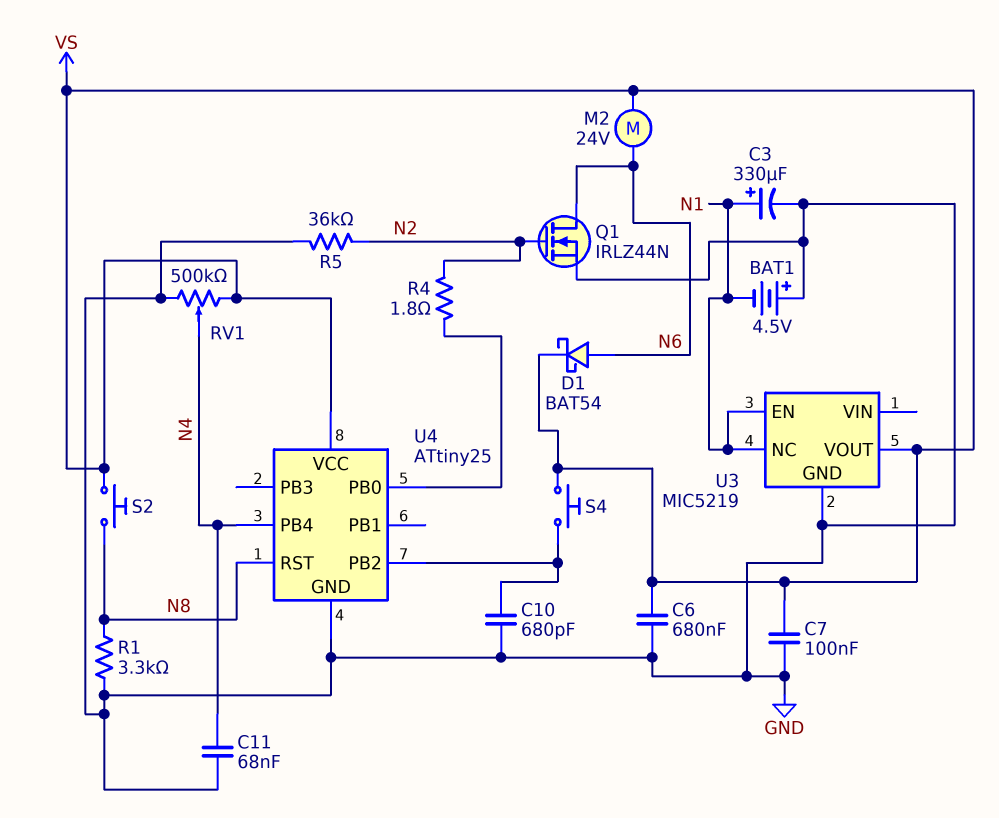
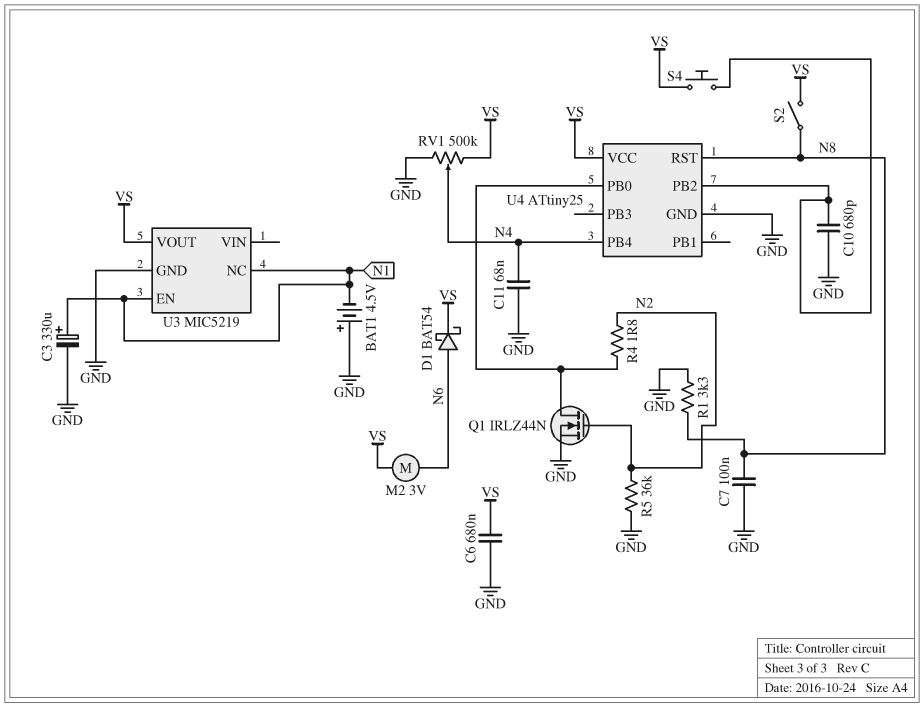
C7: 100nF (GND, VS) -> 100nF (GND, N8)
M2: motor 24V (N6, VS) -> motor 3V (N6, VS)
Q1: NMOS IRLZ44N (G N2, D N6, S GND) -> NMOS IRLZ44N (G N2, D U4/PB0, S GND)
S2: button (N8, VS) -> switch (N8, VS)

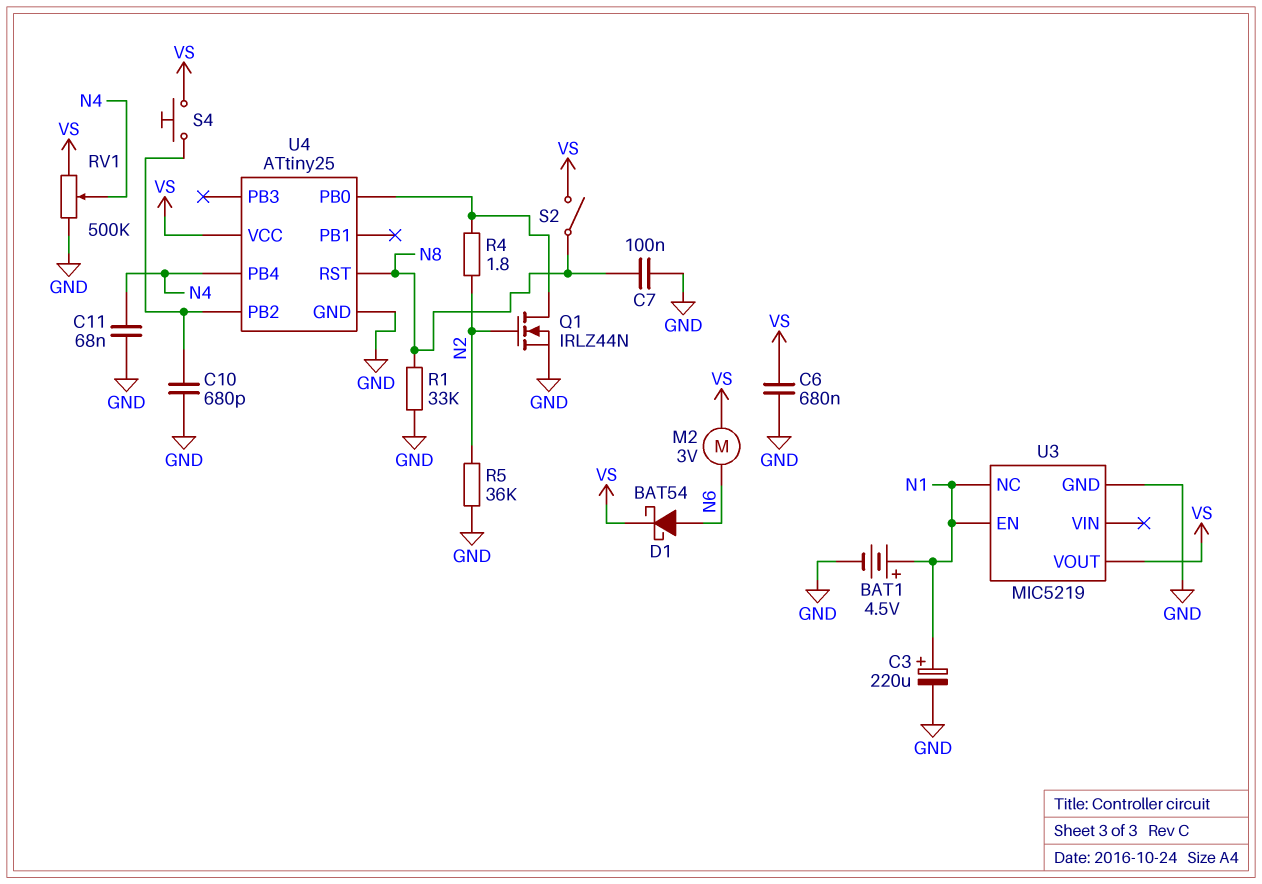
BAT1: 4.5V (plus GND, minus N1) -> 4.5V (plus N1, minus GND)
C3: 330uF (plus N1, minus GND) -> 220uF (plus N1, minus GND)
R1: 3.3k (GND, N8) -> 33k (GND, N8)

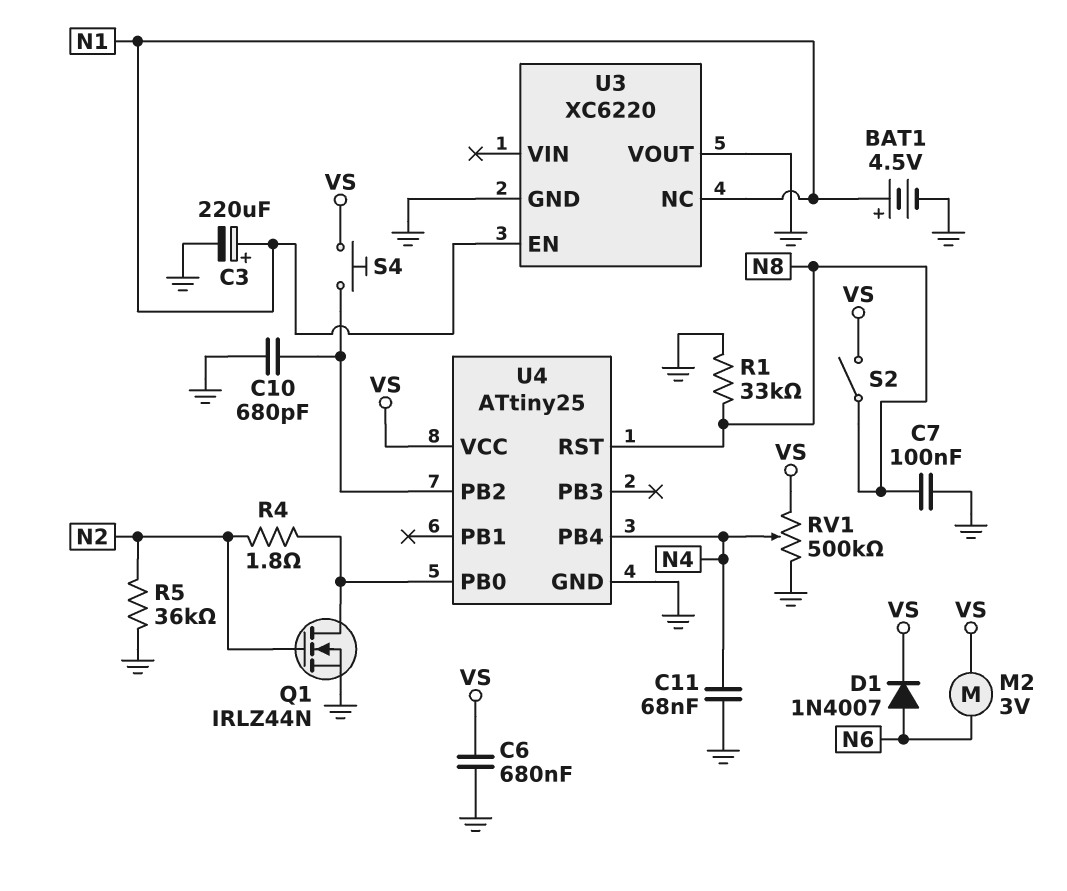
D1: schottky BAT54 (A N6, K VS) -> diode 1N4007 (A N6, K VS)
U3: MIC5219 -> XC6220
U3 pin VOUT: VS -> GND

